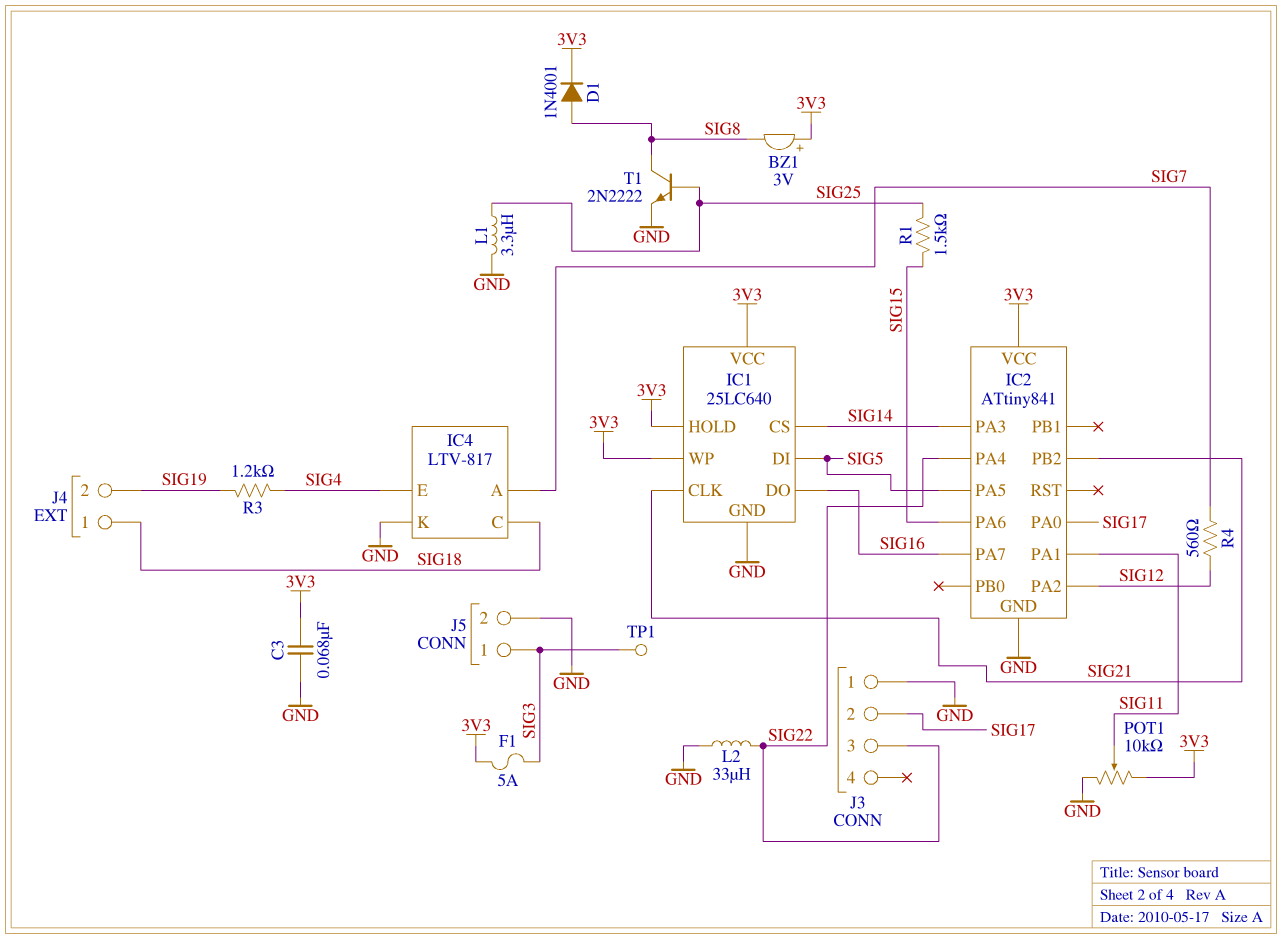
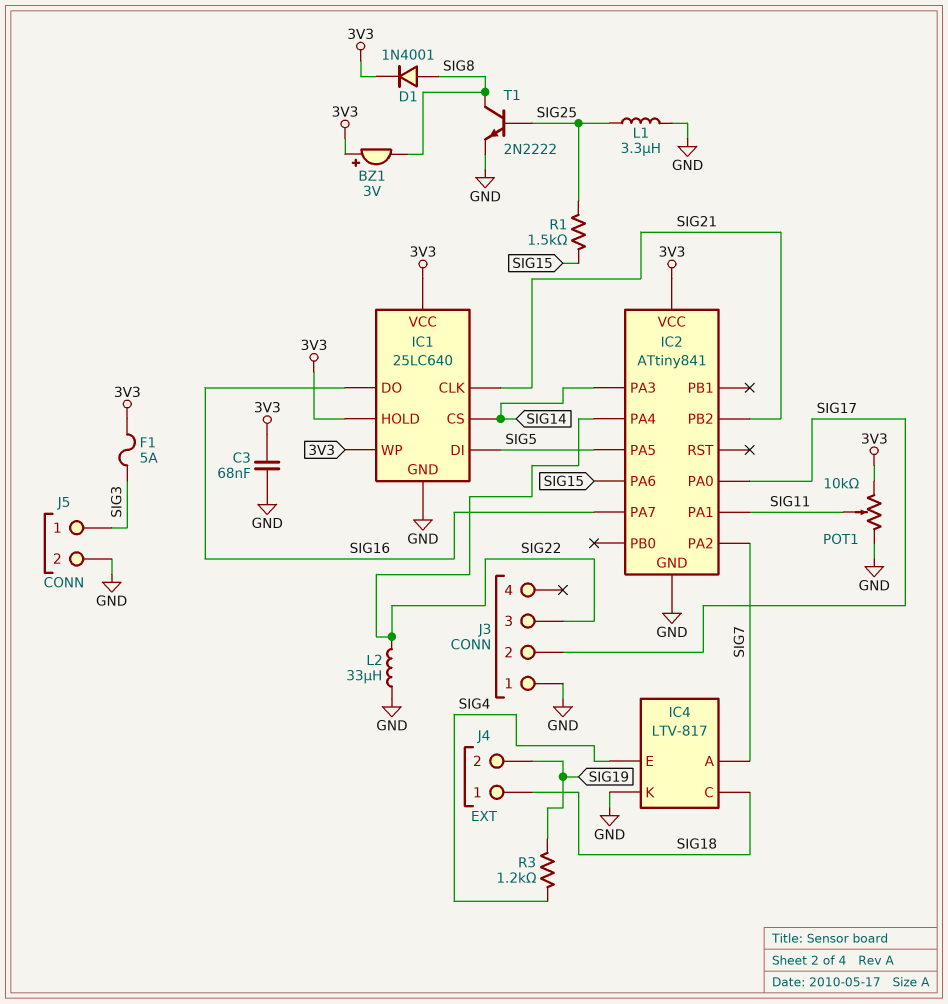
IC2 pin PA2: SIG12 -> SIG7
R4: 560 (SIG7, SIG12) -> none
TP1: test point (SIG3) -> none

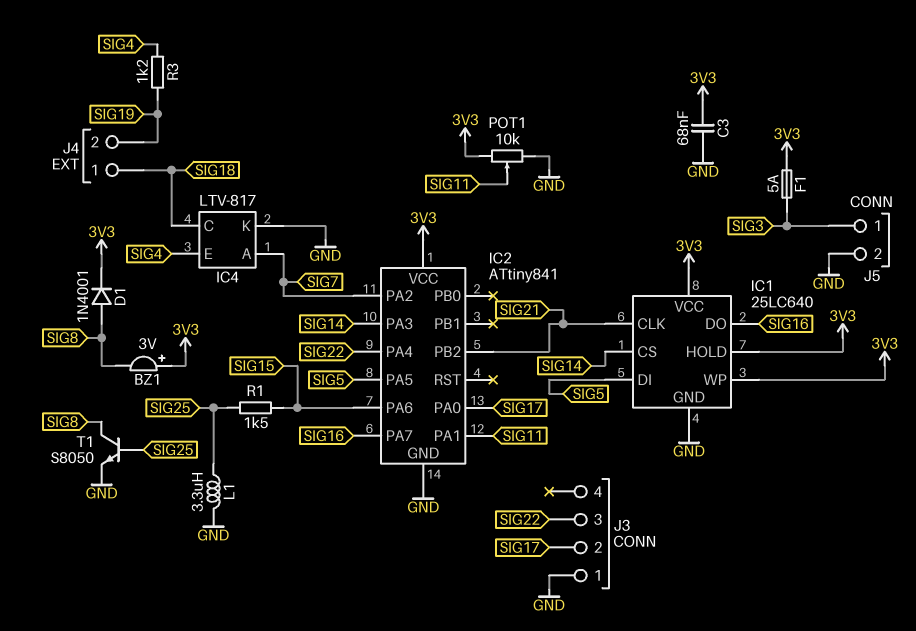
L2: 33uH (GND, SIG22) -> none
T1: NPN 2N2222 (B SIG25, C SIG8, E GND) -> NPN S8050 (B SIG25, C SIG8, E GND)

